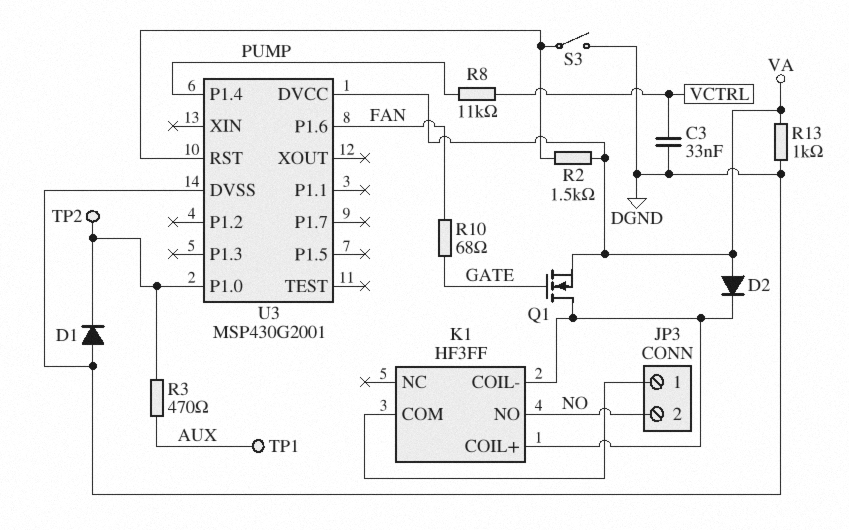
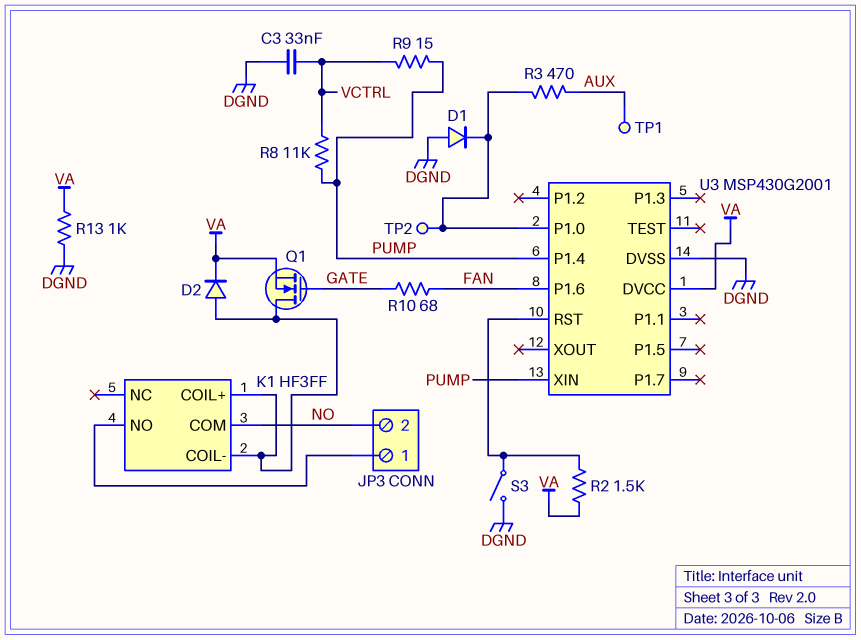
D2: diode (A VA, K K1/COIL+) -> diode (A K1/COIL+, K VA)
K1 pin COM: JP3/1 -> NO
K1 pin NO: NO -> JP3/1
R9: none -> 15 (PUMP, VCTRL)
U3 pin XIN: none -> PUMP

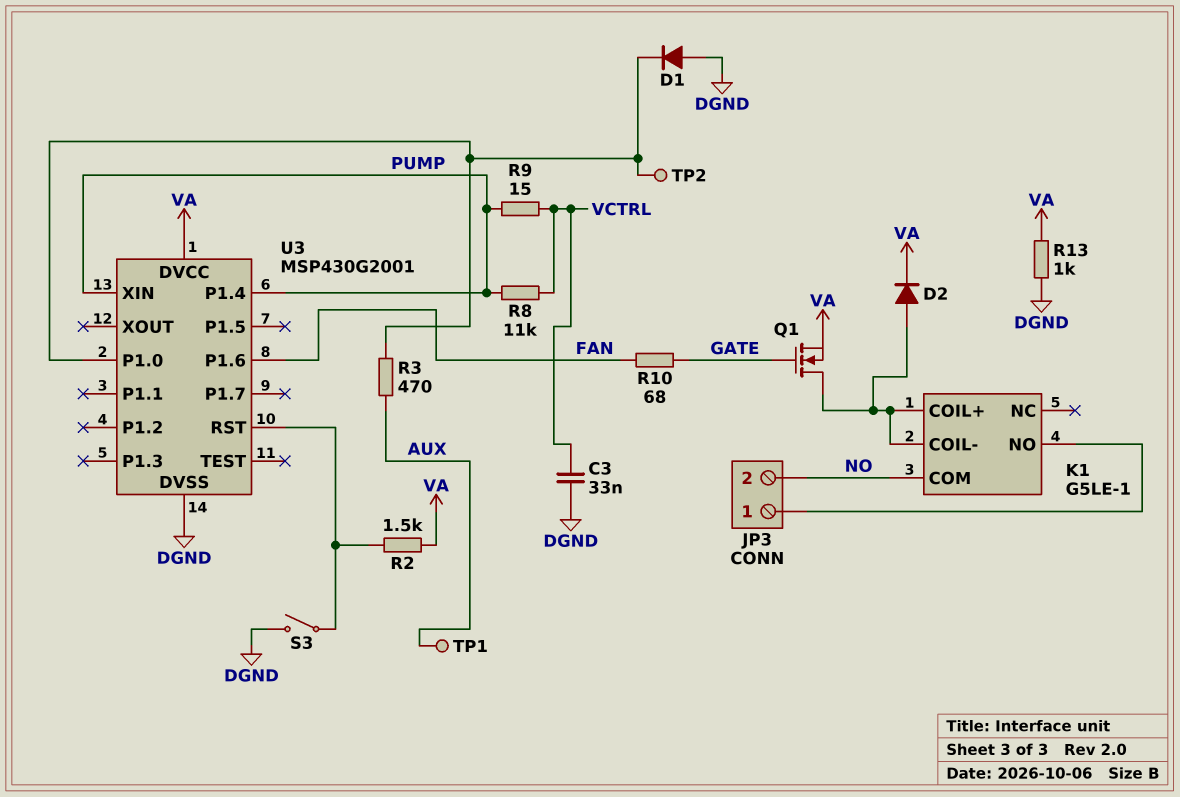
K1: HF3FF -> G5LE-1

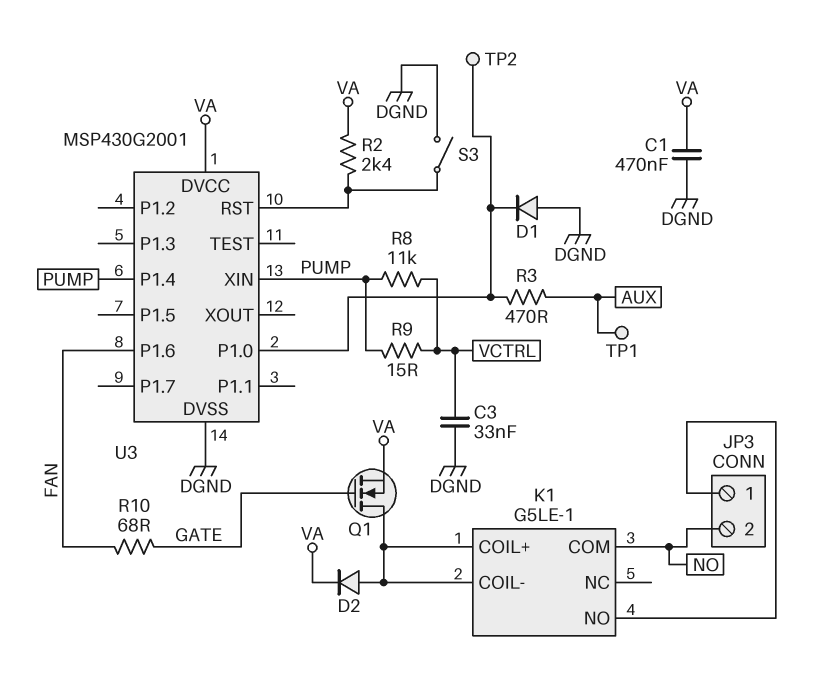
C1: none -> 470nF (DGND, VA)
R2: 1.5k (U3/RST, VA) -> 2.4k (U3/RST, VA)
R13: 1k (DGND, VA) -> none

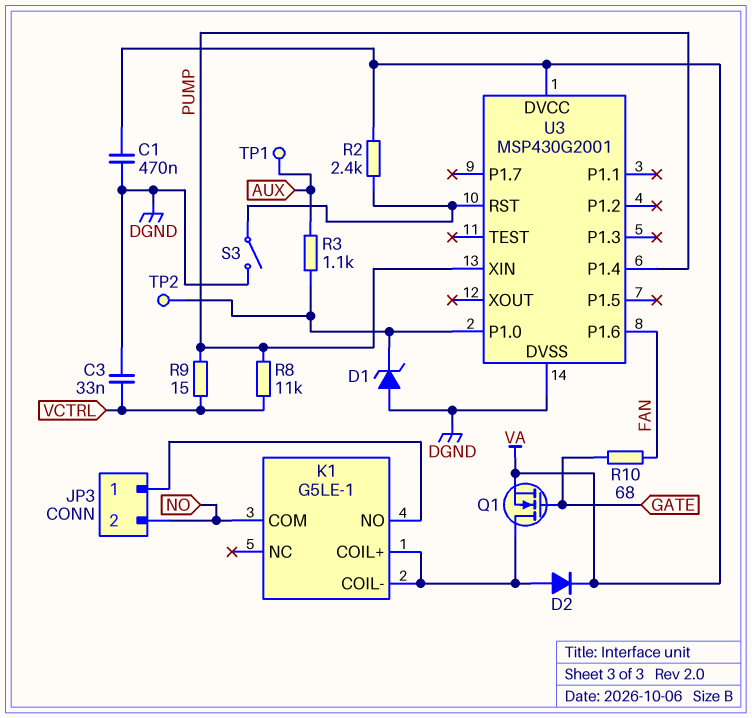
D1: diode (A DGND, K U3/P1.0) -> zener (A DGND, K U3/P1.0)
R3: 470 (AUX, U3/P1.0) -> 1.1k (AUX, U3/P1.0)

